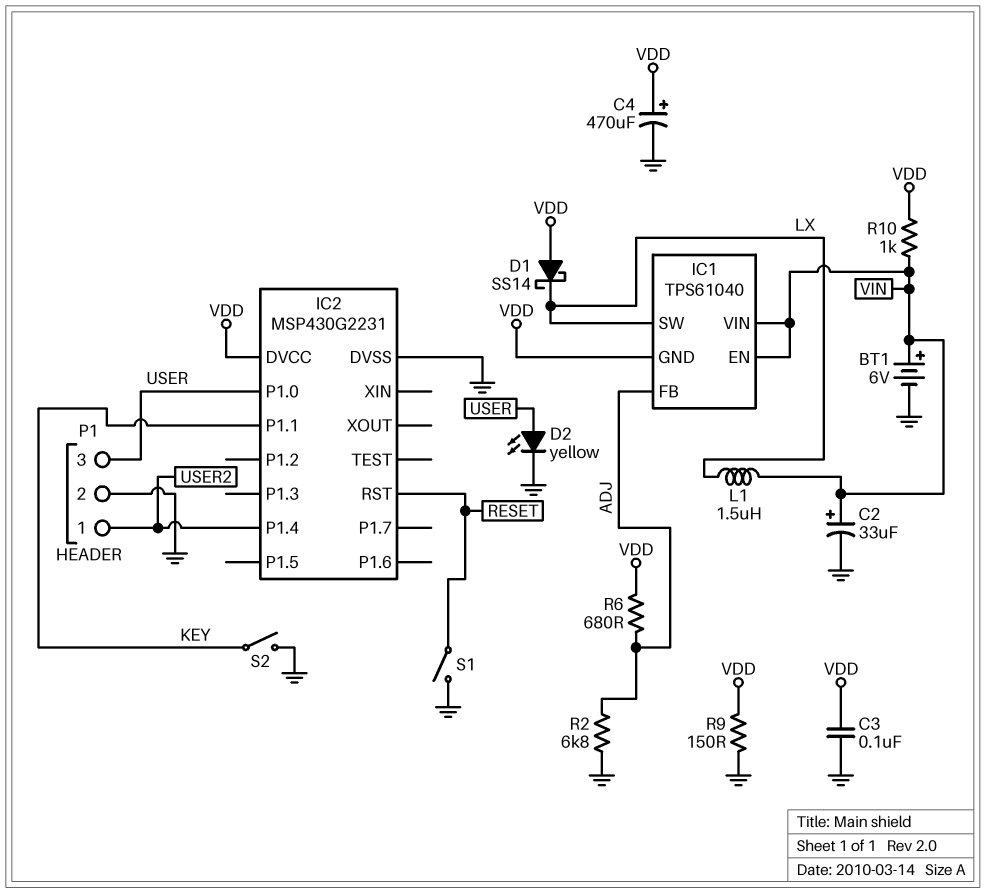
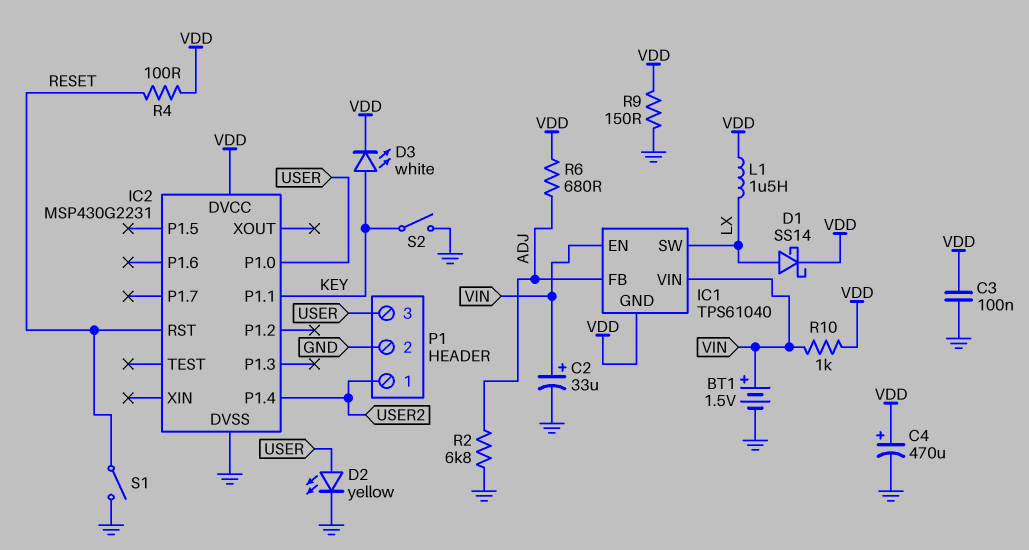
BT1: 6V (plus VIN, minus GND) -> 1.5V (plus VIN, minus GND)
D1: schottky SS14 (A VDD, K LX) -> schottky SS14 (A LX, K VDD)
D3: none -> LED white (A KEY, K VDD)
L1: 1.5uH (LX, VIN) -> 1.5uH (LX, VDD)
R4: none -> 100 (RESET, VDD)

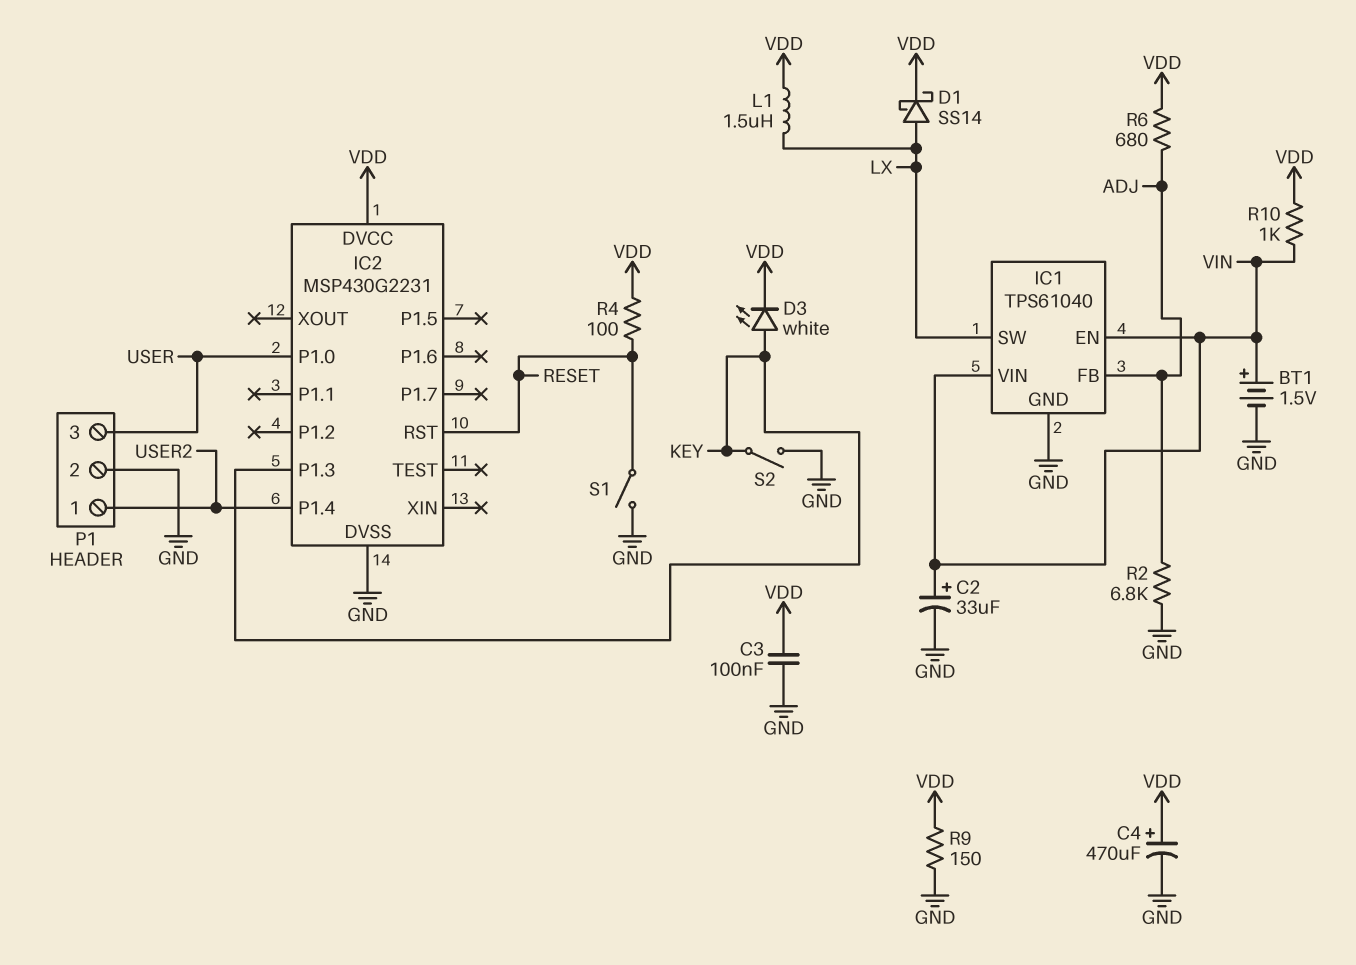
D2: LED yellow (A USER, K GND) -> none
IC1 pin GND: VDD -> GND
IC2 pin P1.1: KEY -> none
IC2 pin P1.3: none -> KEY

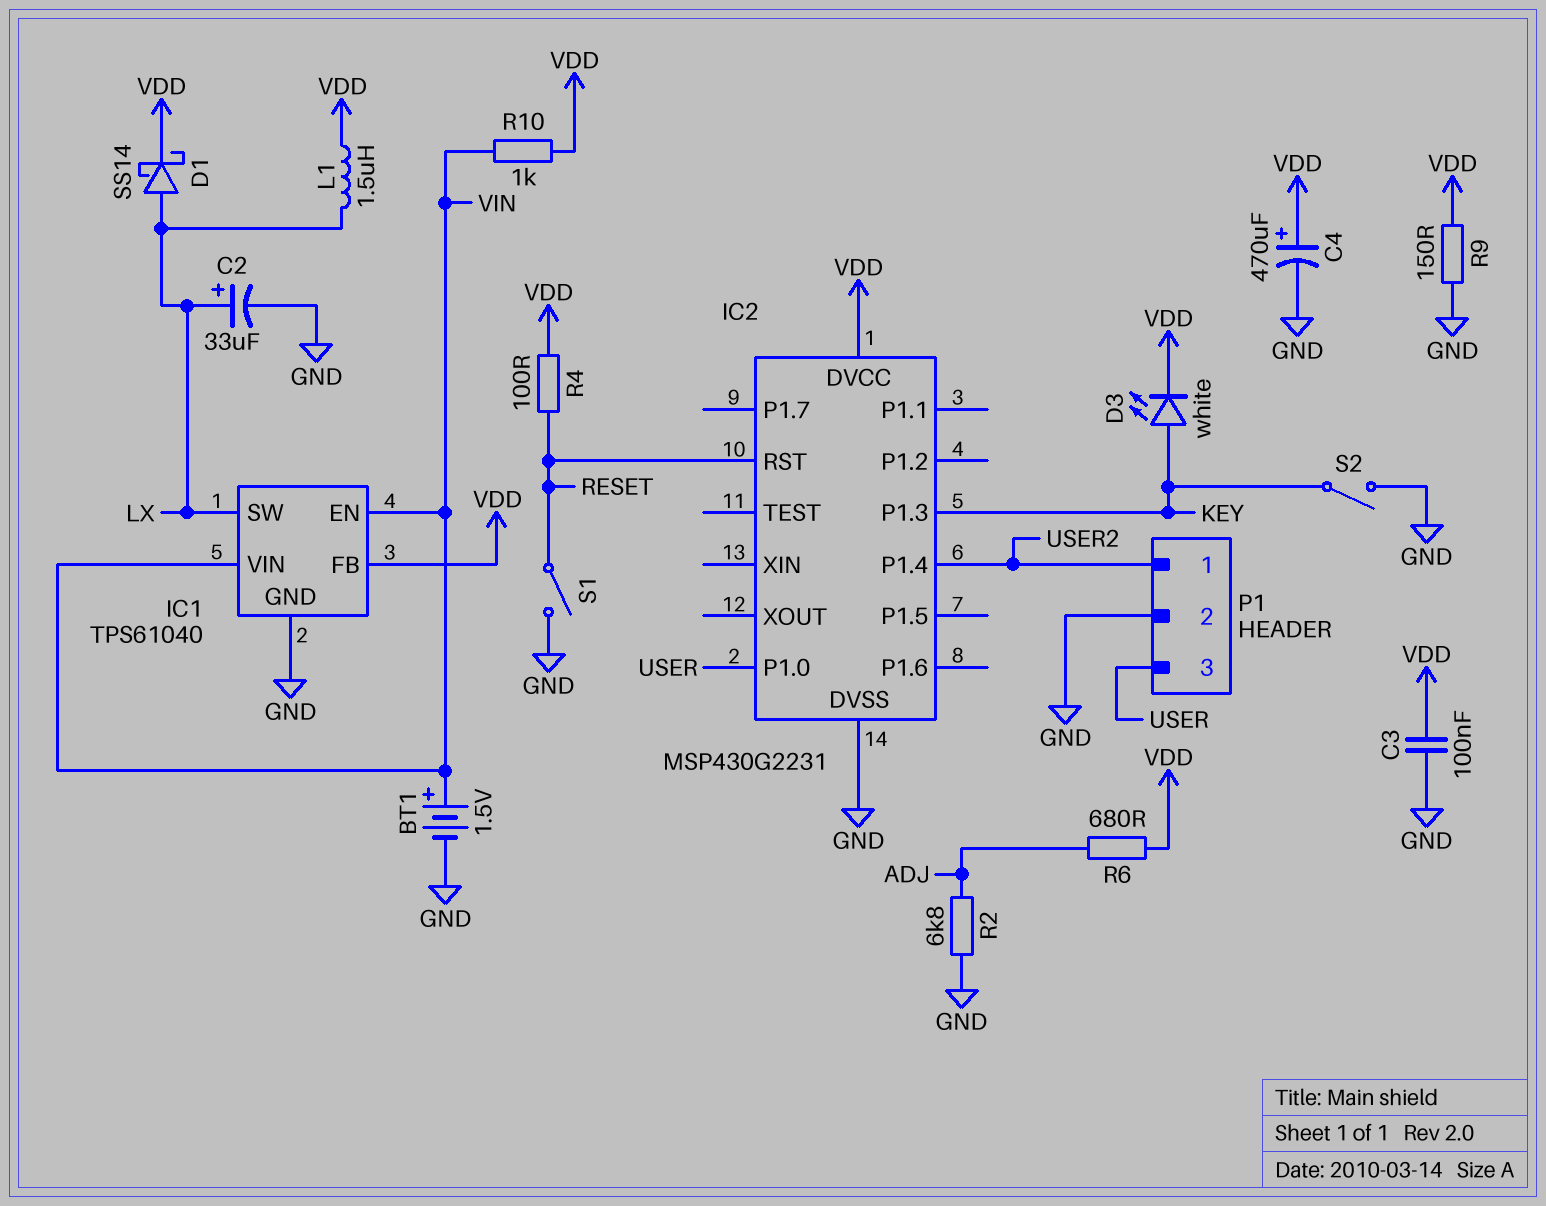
C2: 33uF (plus VIN, minus GND) -> 33uF (plus LX, minus GND)
IC1 pin FB: ADJ -> VDD

